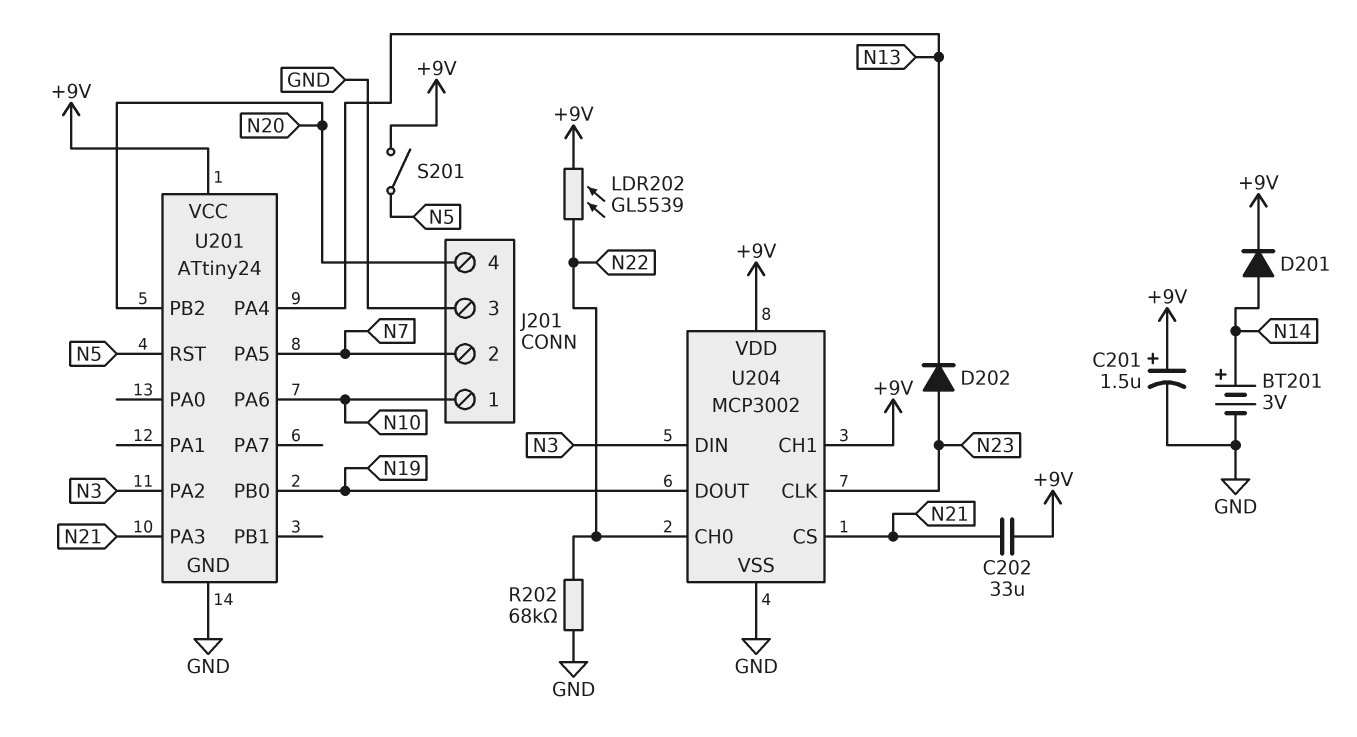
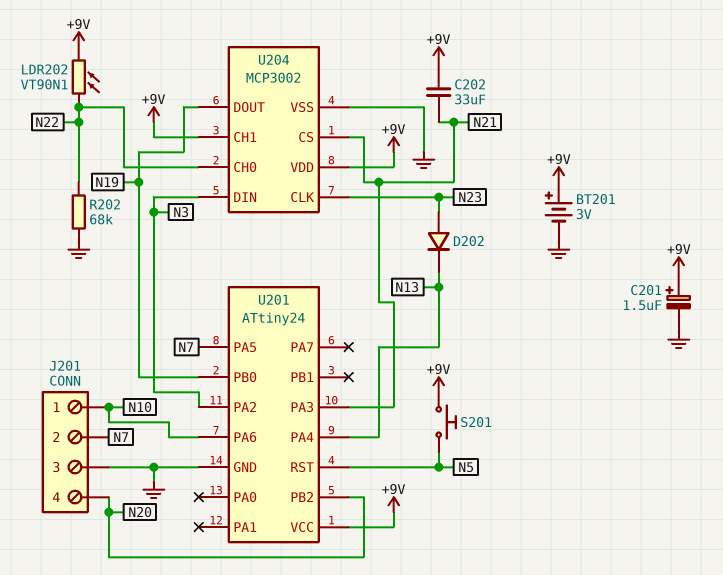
BT201: 3V (plus N14, minus GND) -> 3V (plus +9V, minus GND)
D201: diode (A N14, K +9V) -> none
LDR202: GL5539 (+9V, N22) -> VT90N1 (+9V, N22)
S201: switch (+9V, N5) -> button (+9V, N5)

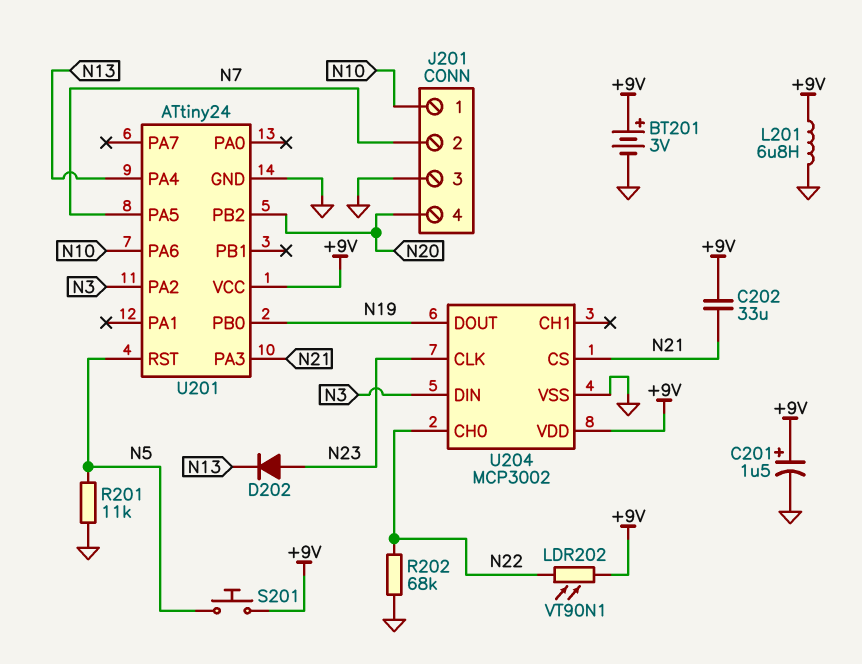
L201: none -> 6.8uH (+9V, GND)
R201: none -> 11k (GND, N5)
U204 pin CH1: +9V -> none

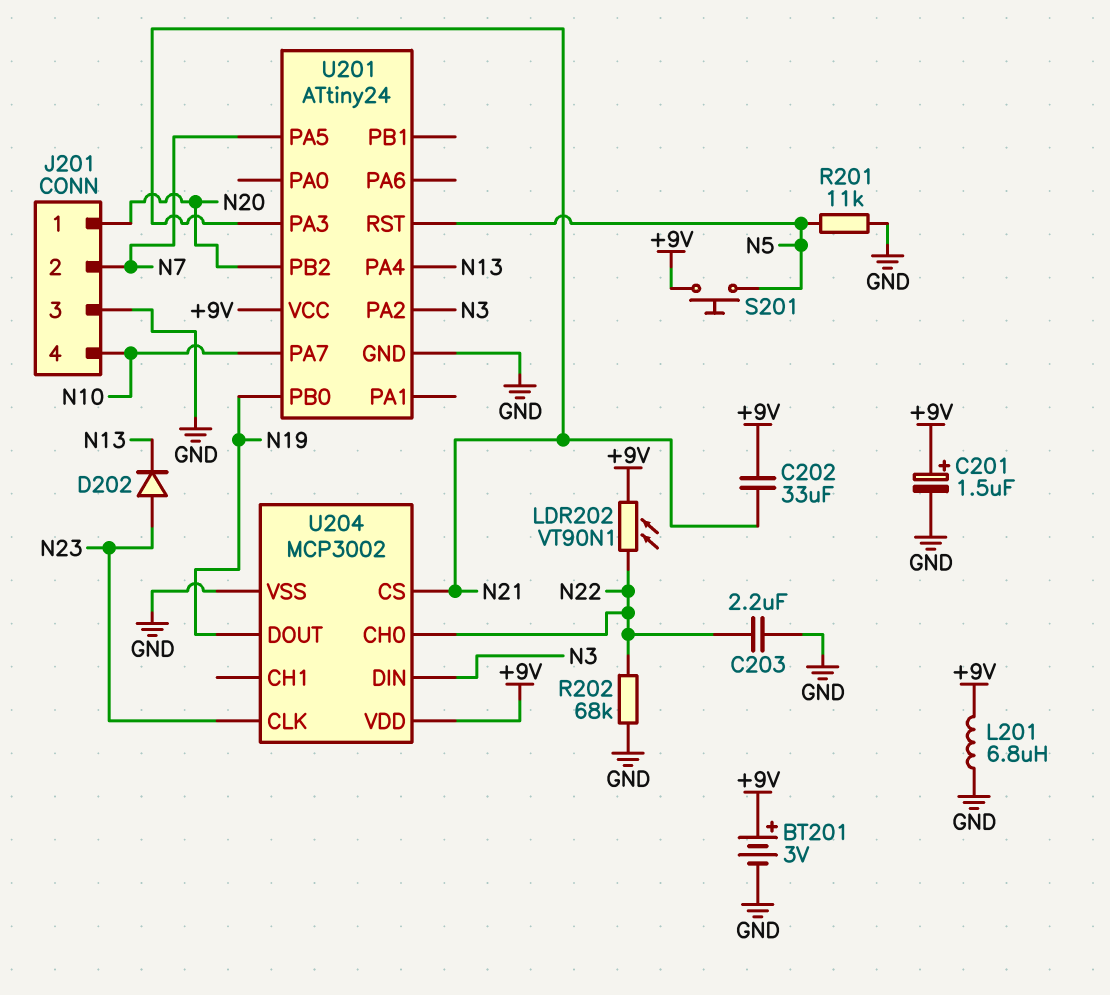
C203: none -> 2.2uF (GND, N22)
J201 pin 1: N10 -> N20
J201 pin 4: N20 -> N10
U201 pin PA6: N10 -> none
U201 pin PA7: none -> N10

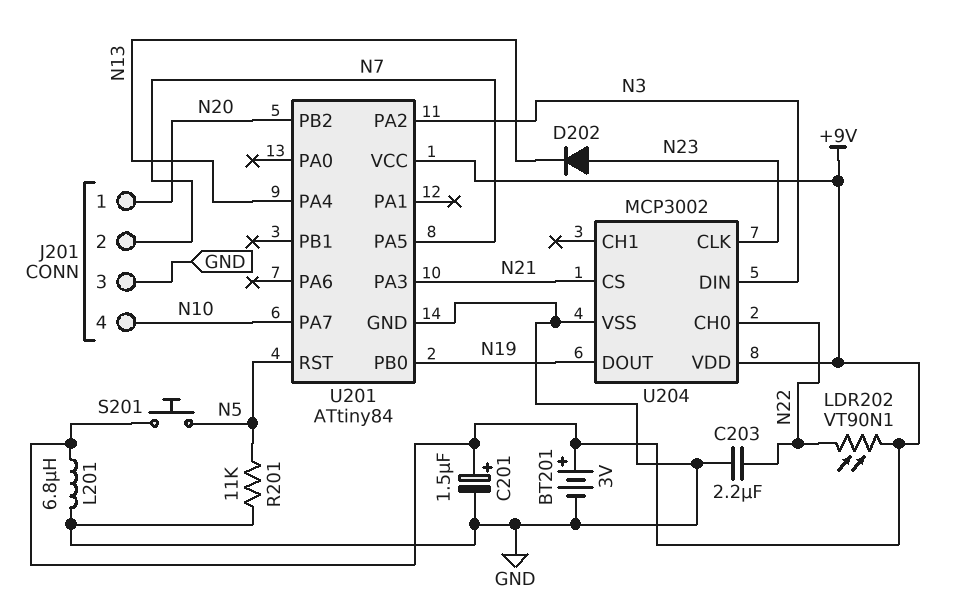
C202: 33uF (+9V, N21) -> none
R202: 68k (GND, N22) -> none
U201: ATtiny24 -> ATtiny84

